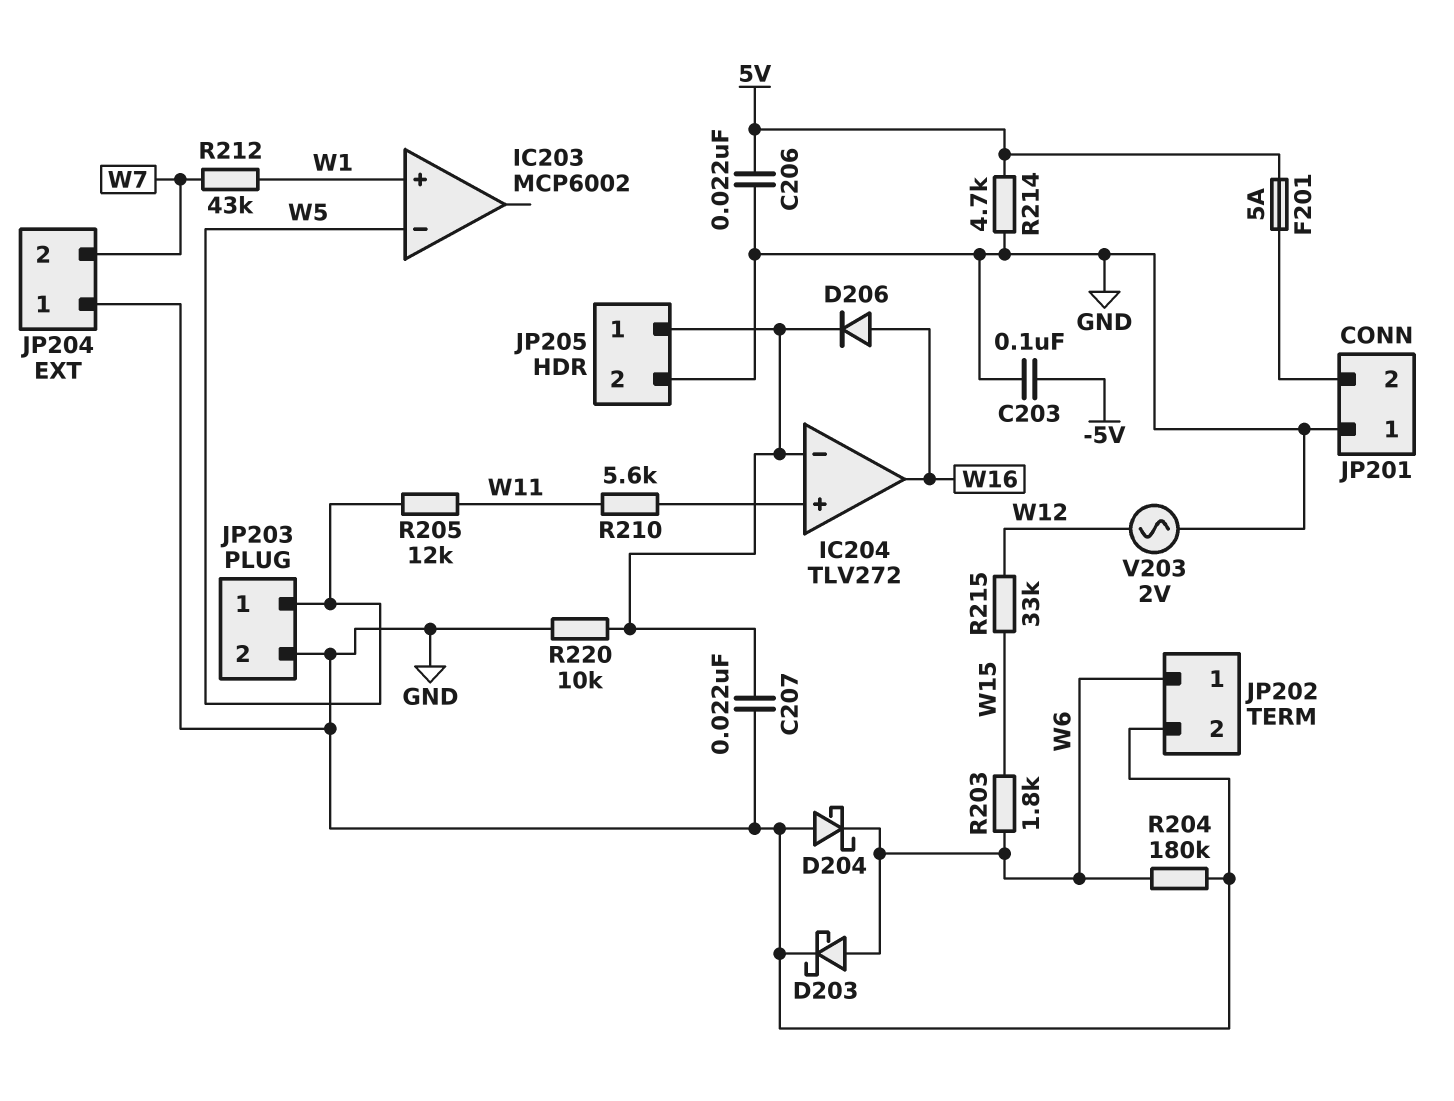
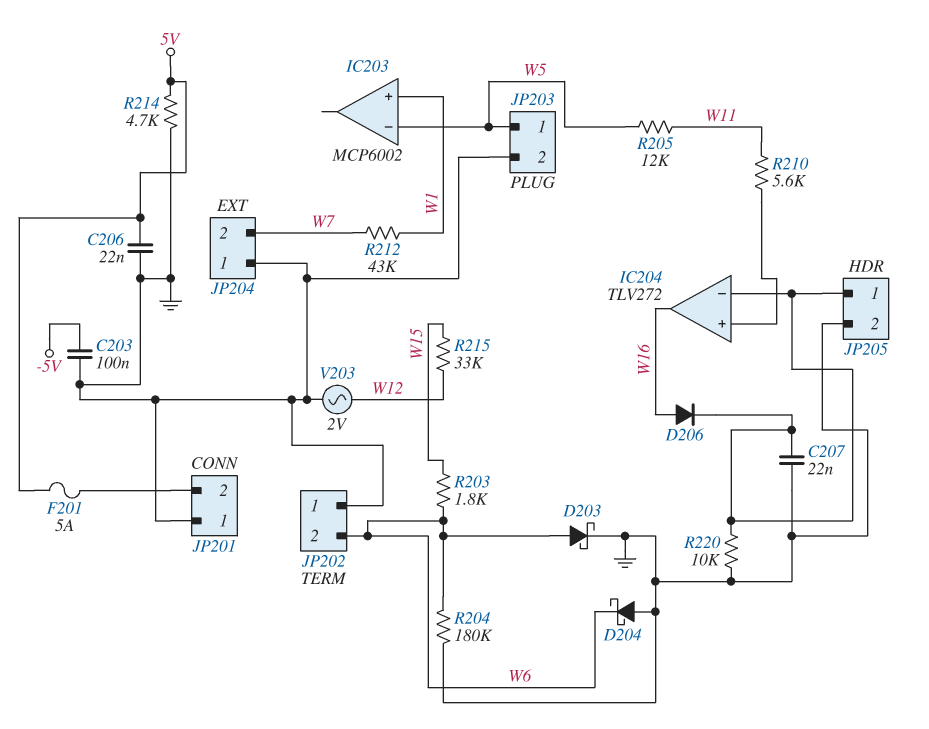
JP202 pin 1: W6 -> GND
JP202 pin 2: GND -> W6

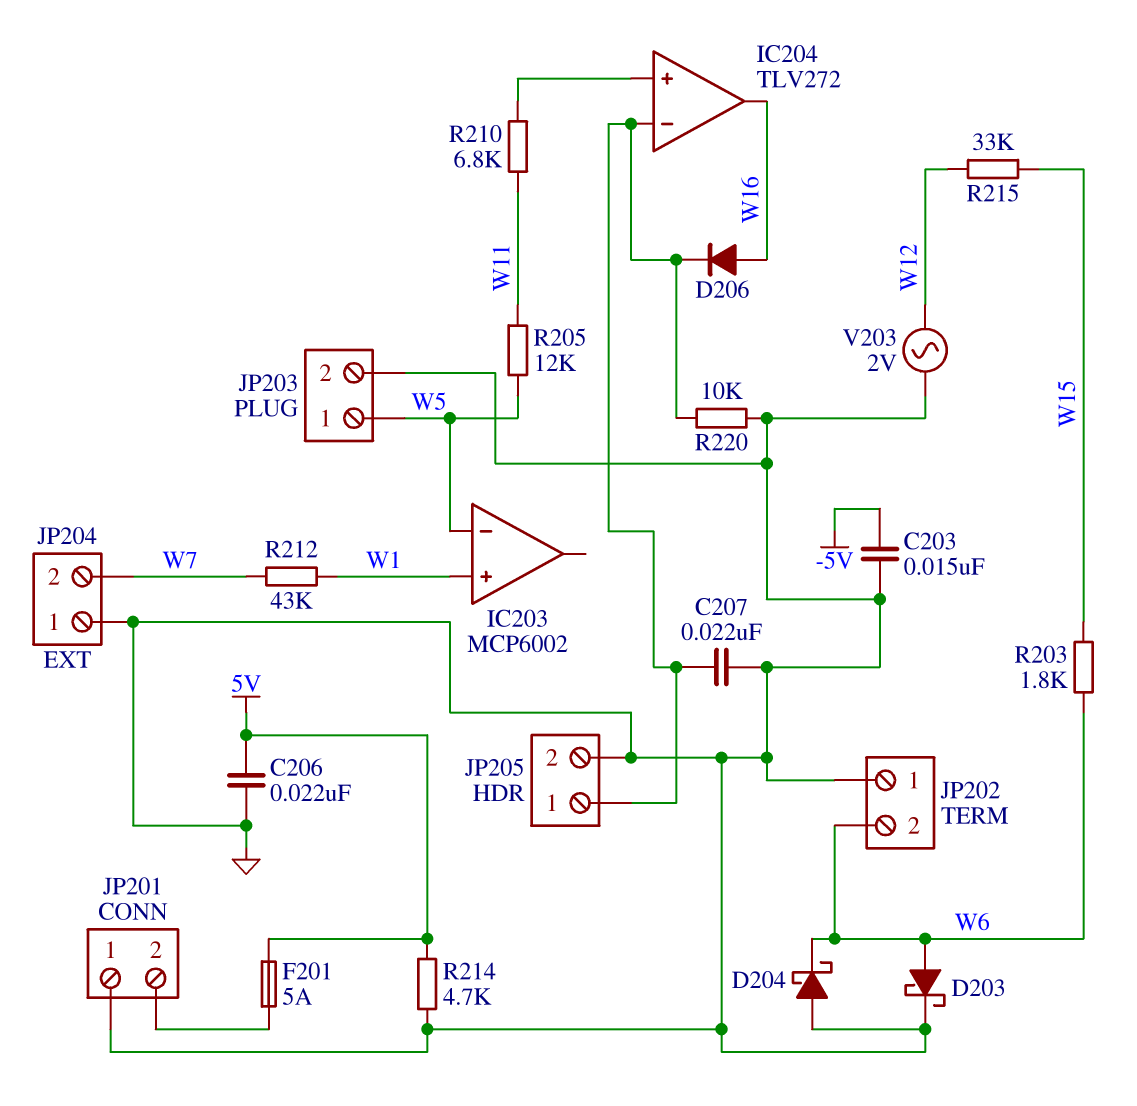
C203: 100nF (-5V, GND) -> 15nF (-5V, GND)
R204: 180k (GND, W6) -> none
R210: 5.6k (IC204/in+, W11) -> 6.8k (IC204/in+, W11)

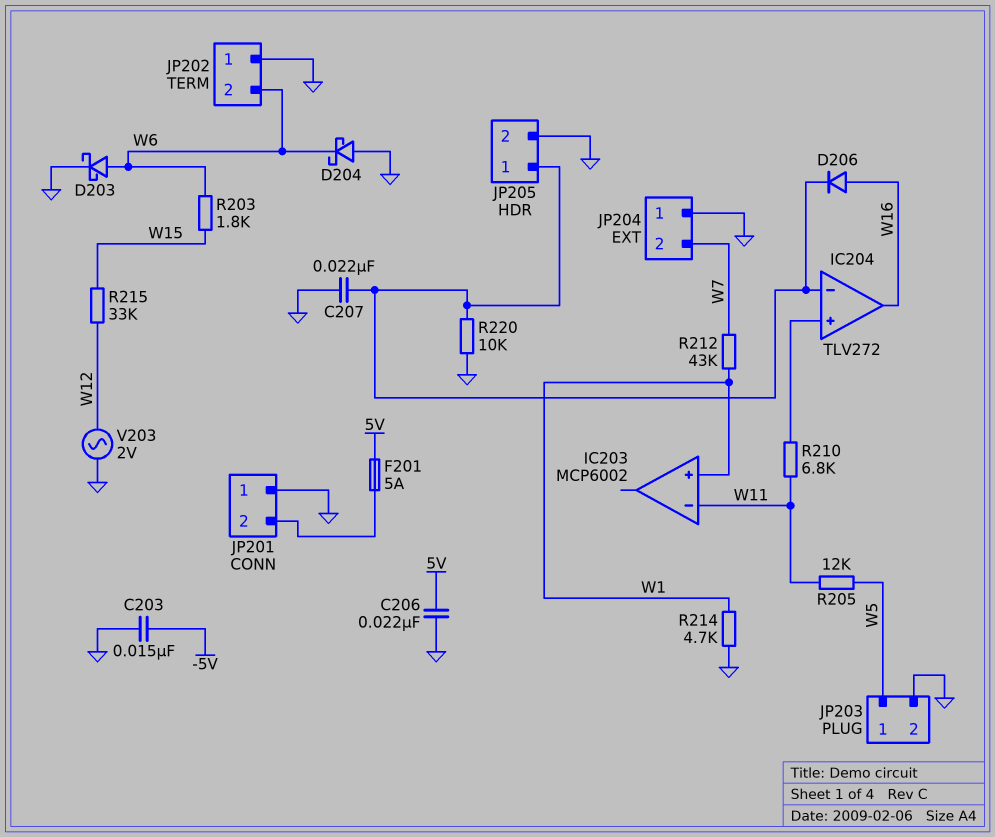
IC203 pin in-: W5 -> W11
R214: 4.7k (5V, GND) -> 4.7k (GND, W1)

